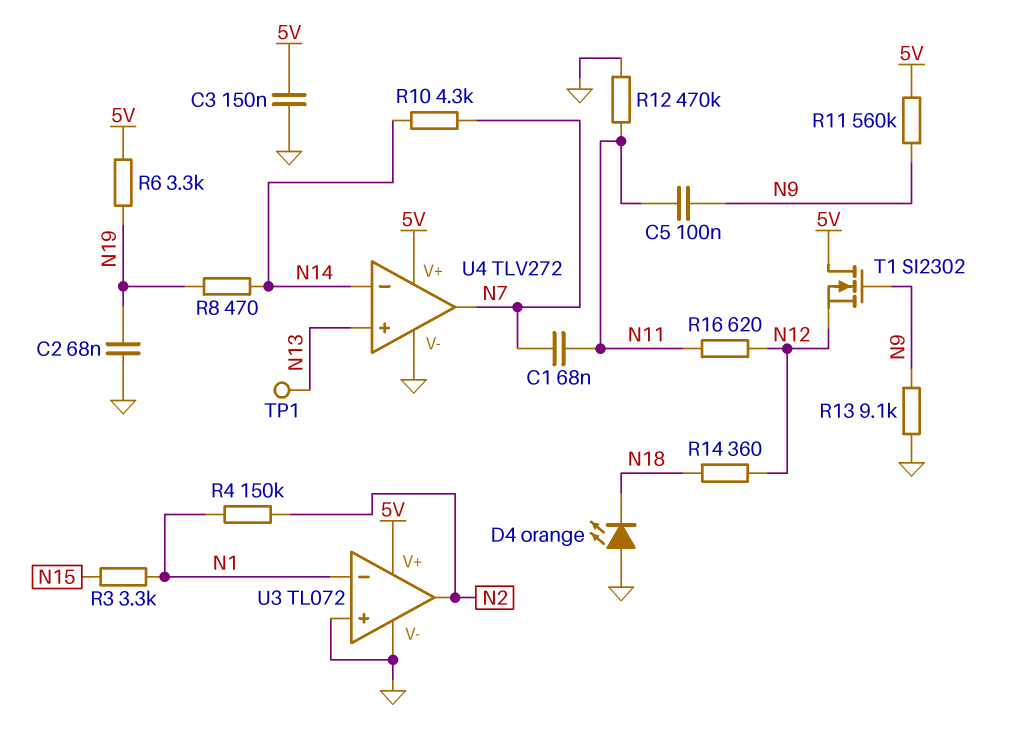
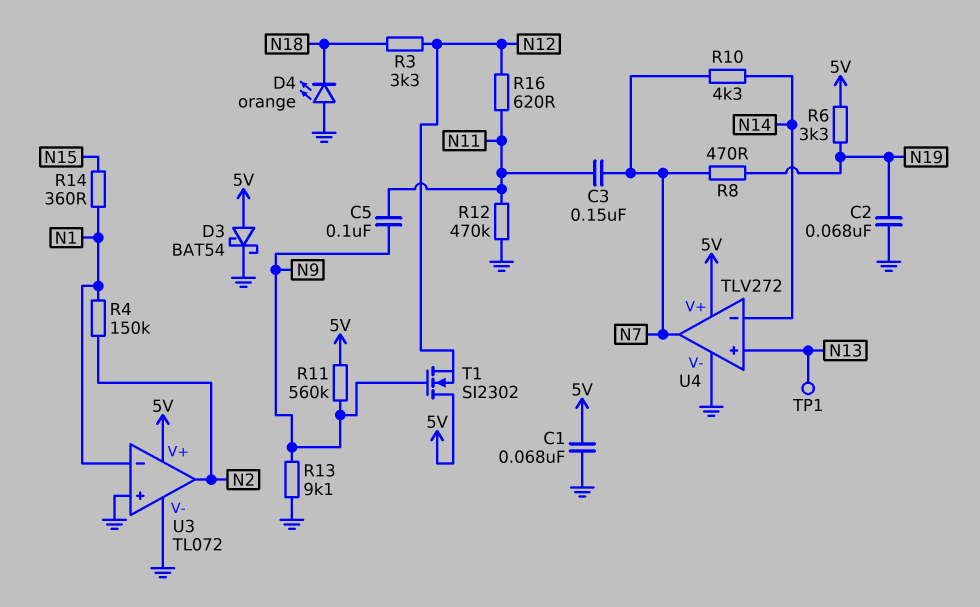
C1: 68nF (N7, N11) -> 68nF (5V, GND)
C3: 150nF (5V, GND) -> 150nF (N7, N11)
D3: none -> schottky BAT54 (A 5V, K GND)
R3: 3.3k (N1, N15) -> 3.3k (N12, N18)
R8: 470 (N14, N19) -> 470 (N7, N19)
R14: 360 (N12, N18) -> 360 (N1, N15)

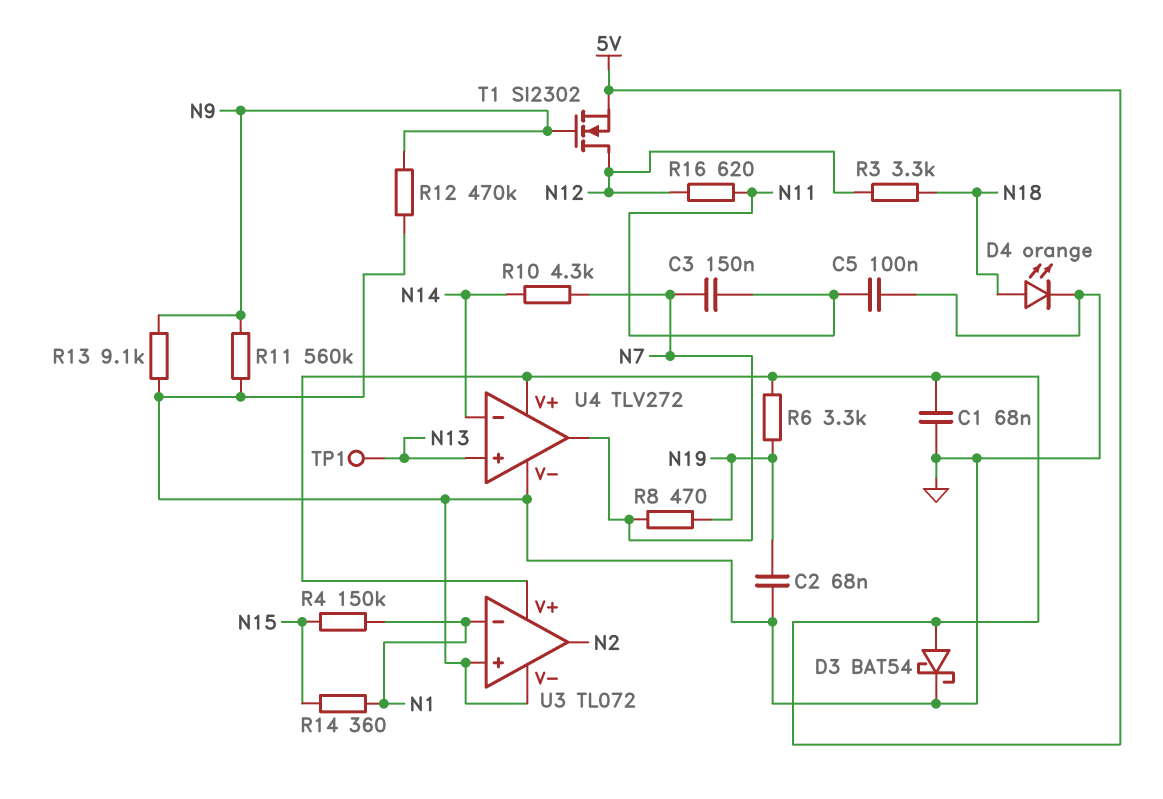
C5: 100nF (N9, N11) -> 100nF (GND, N11)
D4: LED orange (A GND, K N18) -> LED orange (A N18, K GND)
R4: 150k (N1, N2) -> 150k (N1, N15)
R11: 560k (5V, N9) -> 560k (GND, N9)
R12: 470k (GND, N11) -> 470k (GND, N9)
T1: NMOS SI2302 (G N9, D 5V, S N12) -> NMOS SI2302 (G N9, D N12, S 5V)

